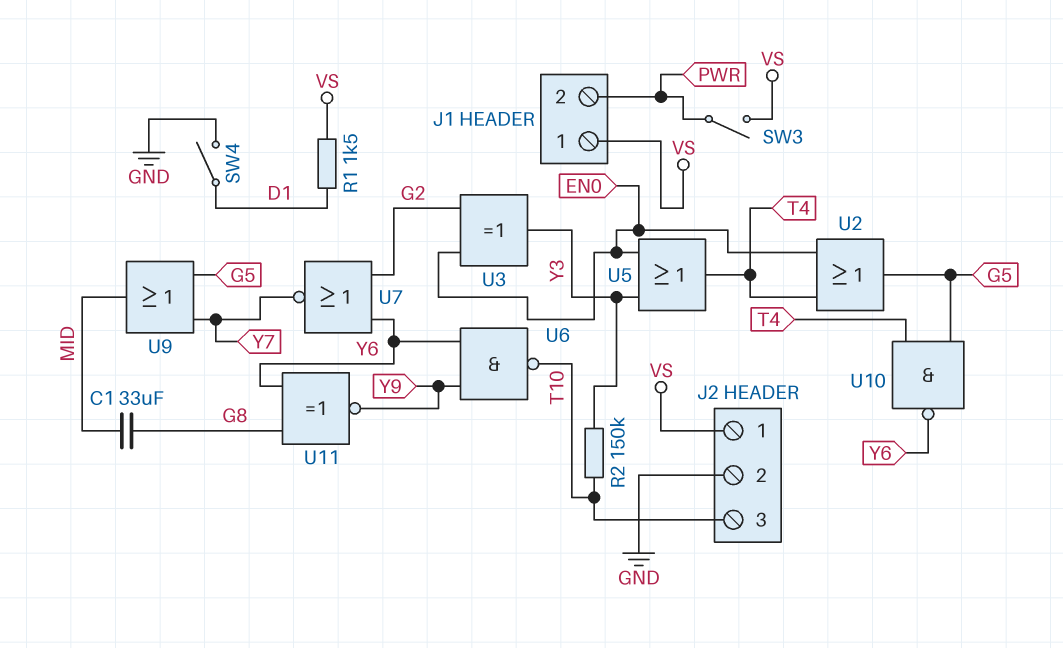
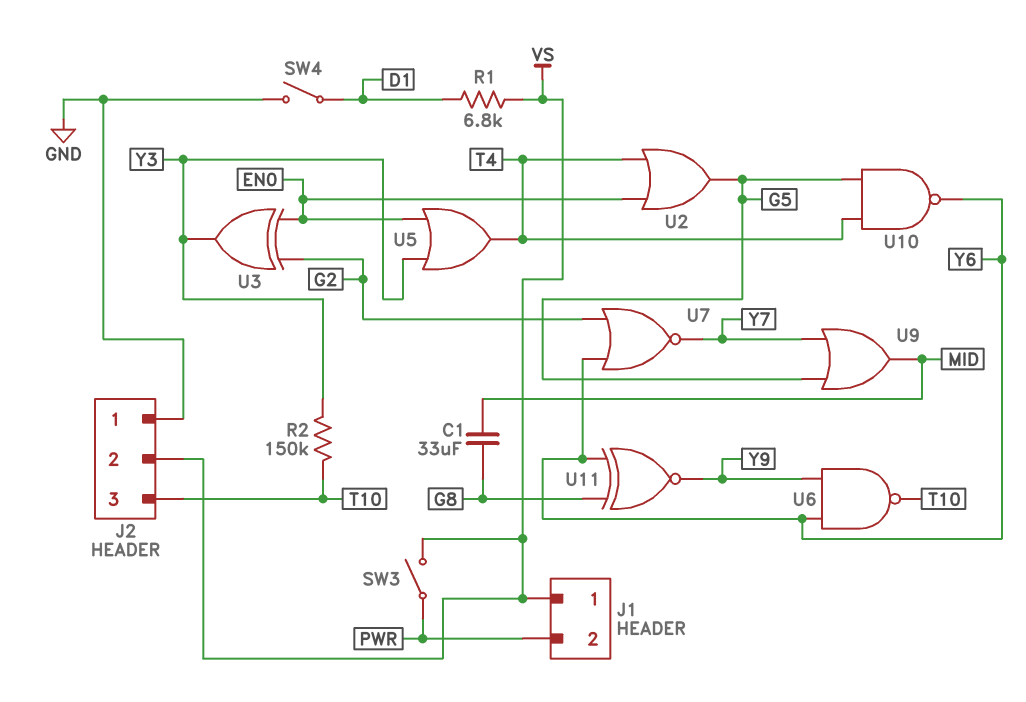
J2 pin 1: VS -> GND
J2 pin 2: GND -> VS
R1: 1.5k (D1, VS) -> 6.8k (D1, VS)

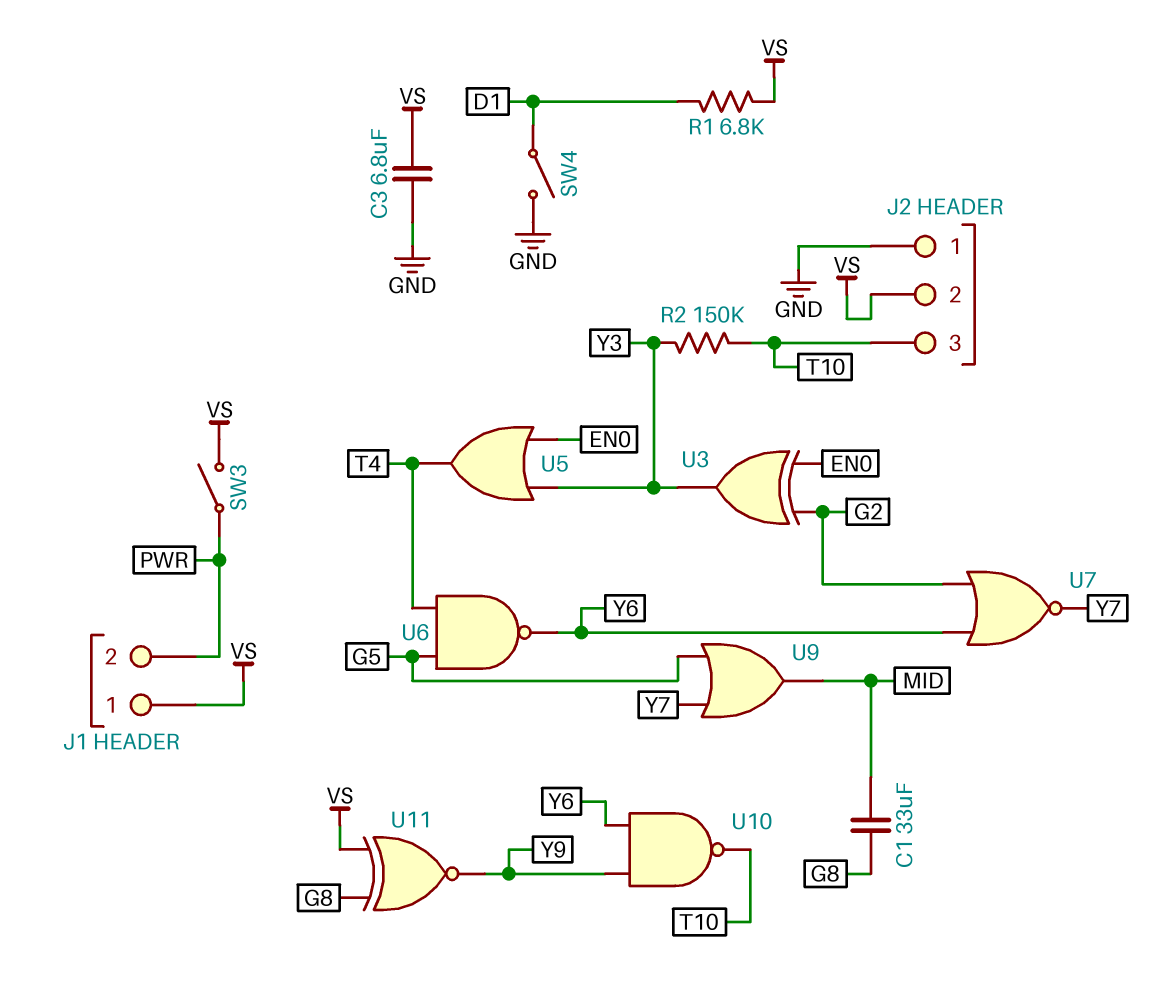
C3: none -> 6.8uF (GND, VS)
U2: OR (in EN0, in T4, out G5) -> none
U6: NAND (in Y6, in Y9, out T10) -> NAND (in G5, in T4, out Y6)
U10: NAND (in G5, in T4, out Y6) -> NAND (in Y6, in Y9, out T10)
U11: XNOR (in G8, in Y6, out Y9) -> XNOR (in G8, in VS, out Y9)

